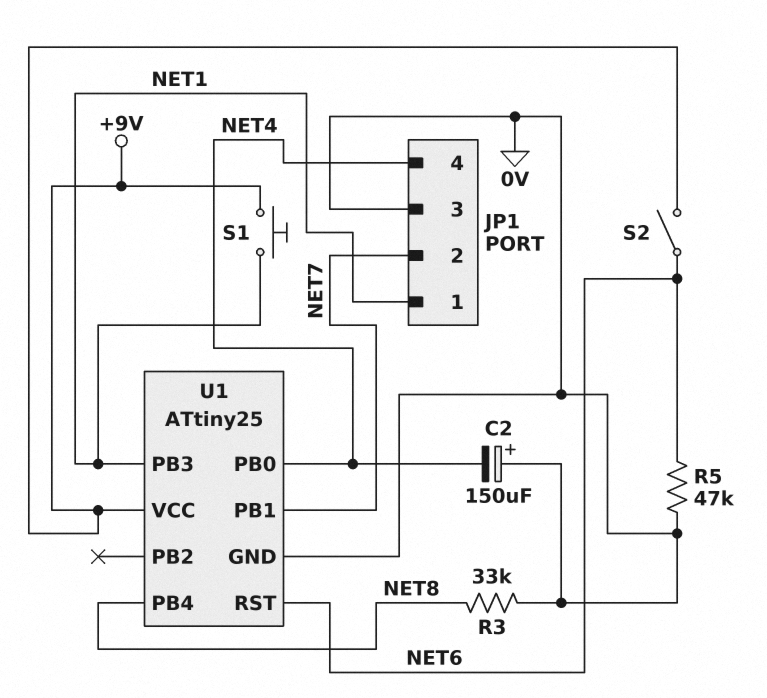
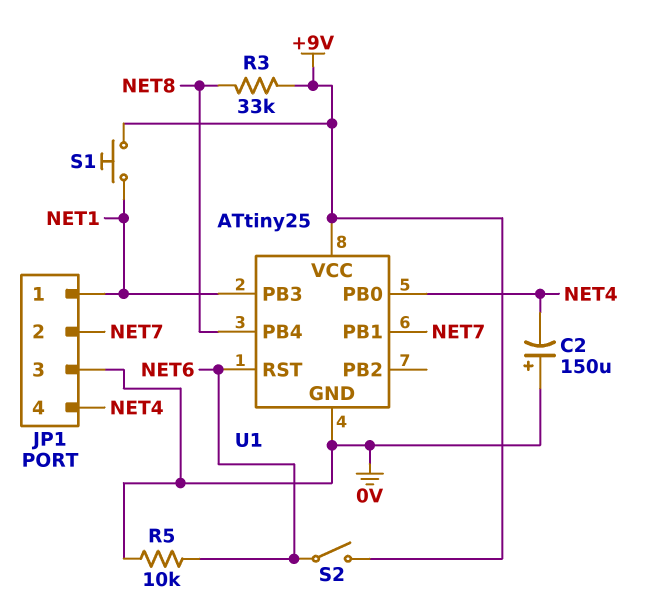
R3: 33k (0V, NET8) -> 33k (+9V, NET8)
R5: 47k (0V, NET6) -> 10k (0V, NET6)

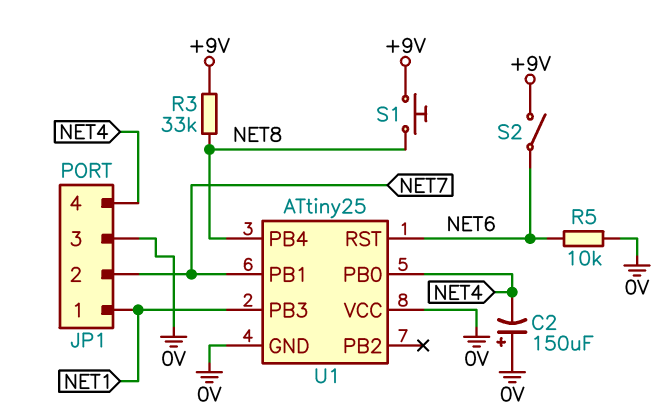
S1: button (+9V, NET1) -> button (+9V, NET8)
U1 pin VCC: +9V -> 0V

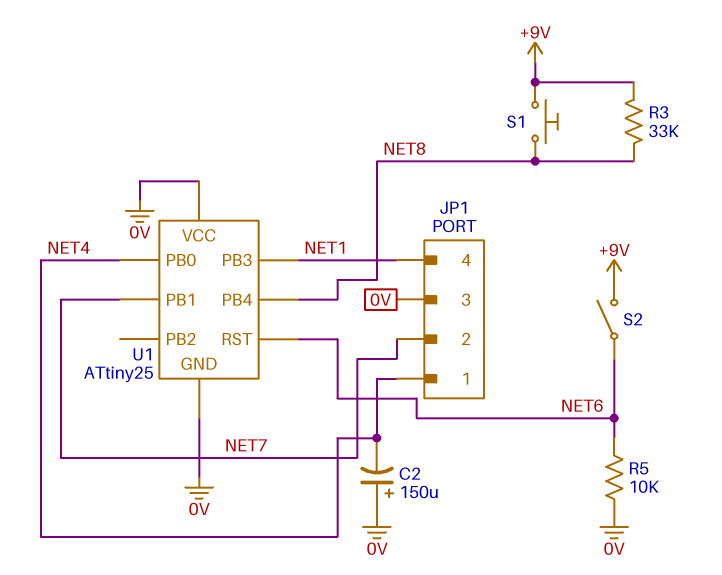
JP1 pin 1: NET1 -> NET4
JP1 pin 4: NET4 -> NET1

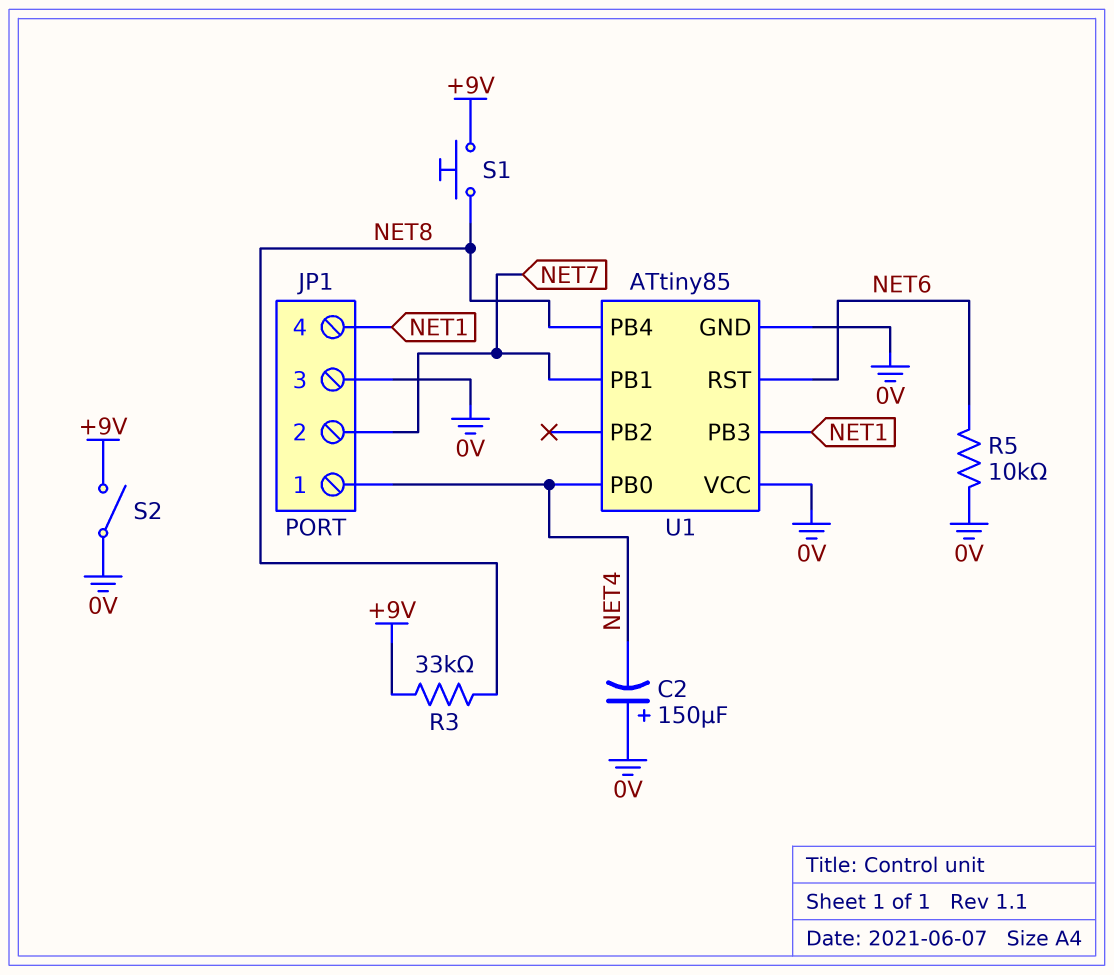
S2: switch (+9V, NET6) -> switch (+9V, 0V)
U1: ATtiny25 -> ATtiny85

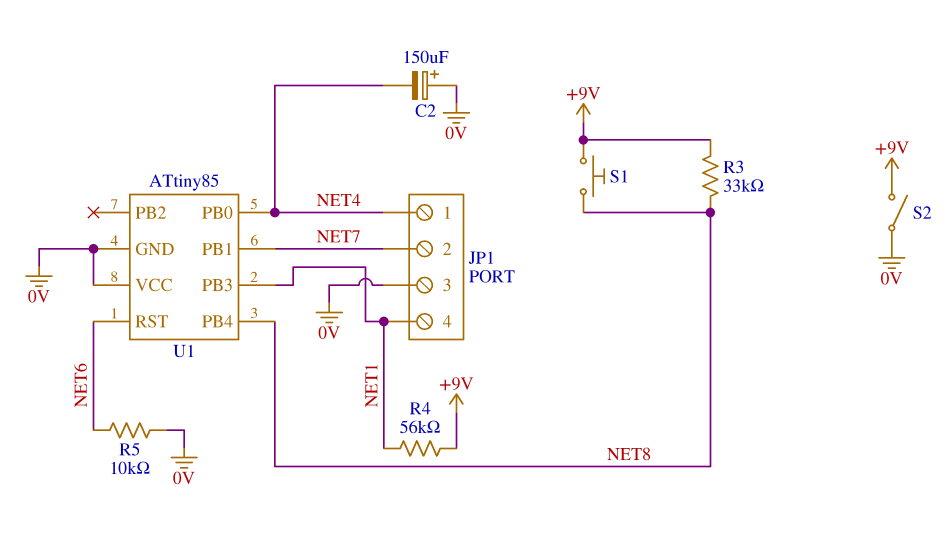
R4: none -> 56k (+9V, NET1)

